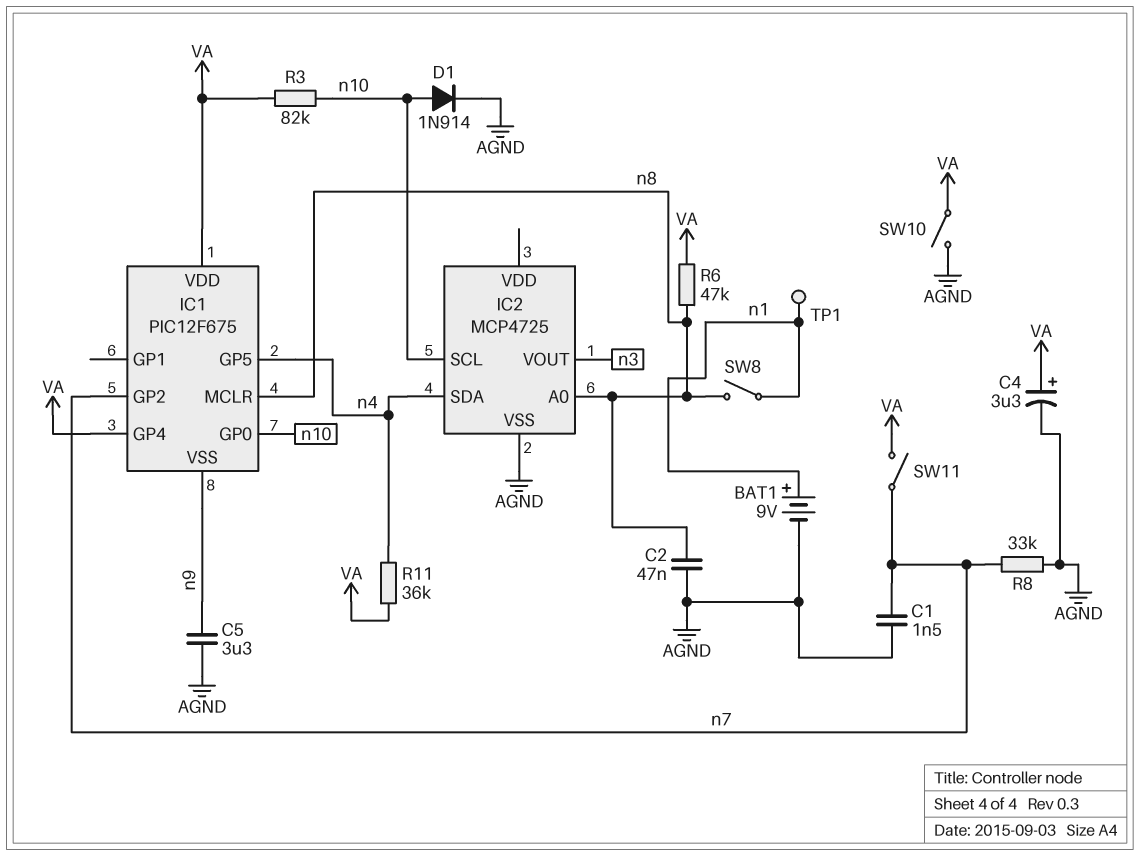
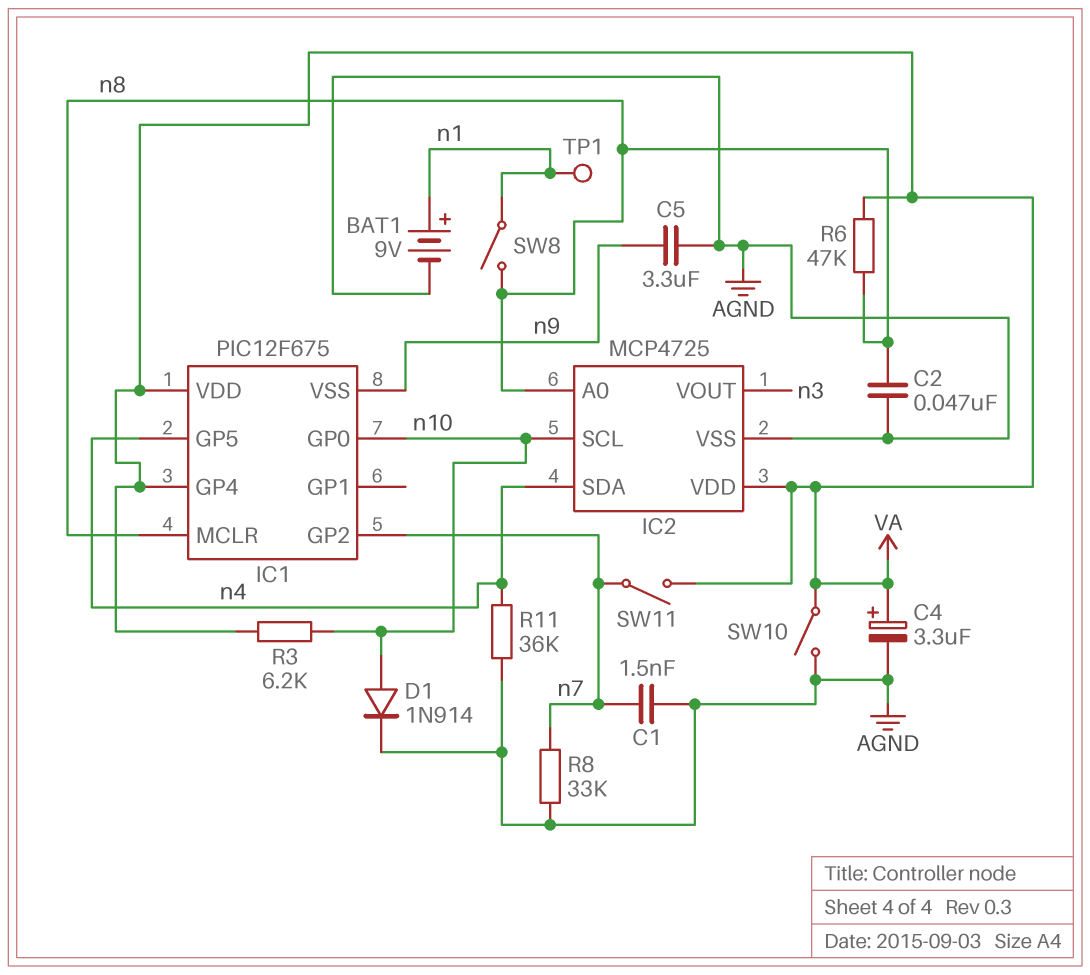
IC2 pin VDD: none -> VA
R3: 82k (VA, n10) -> 6.2k (VA, n10)
R11: 36k (VA, n4) -> 36k (AGND, n4)

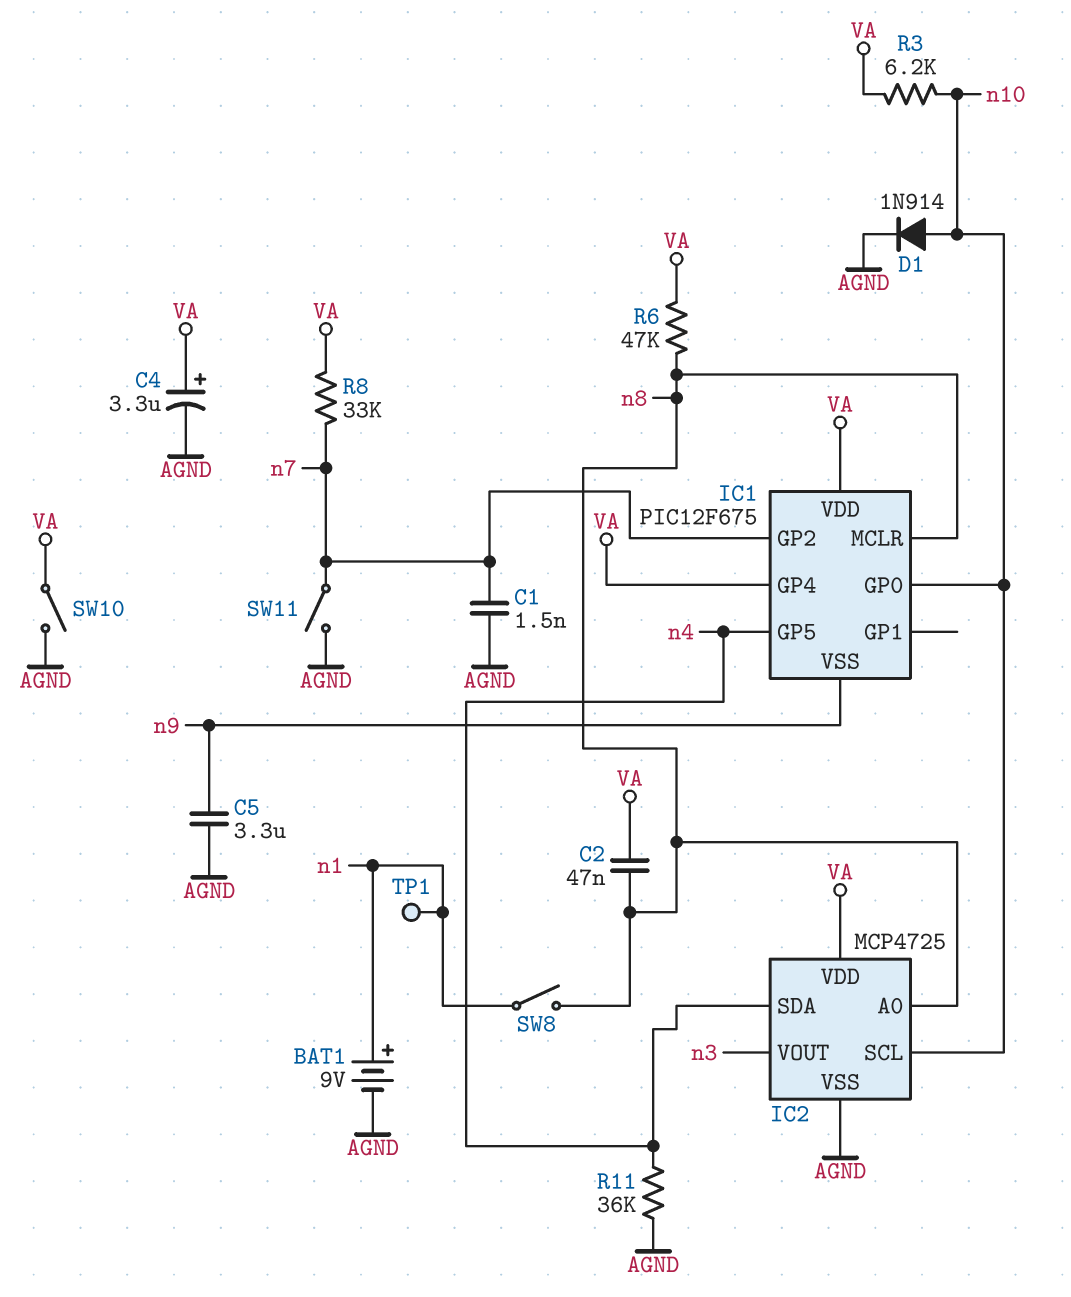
C2: 47nF (AGND, n8) -> 47nF (VA, n8)
R8: 33k (AGND, n7) -> 33k (VA, n7)
SW11: switch (VA, n7) -> switch (AGND, n7)

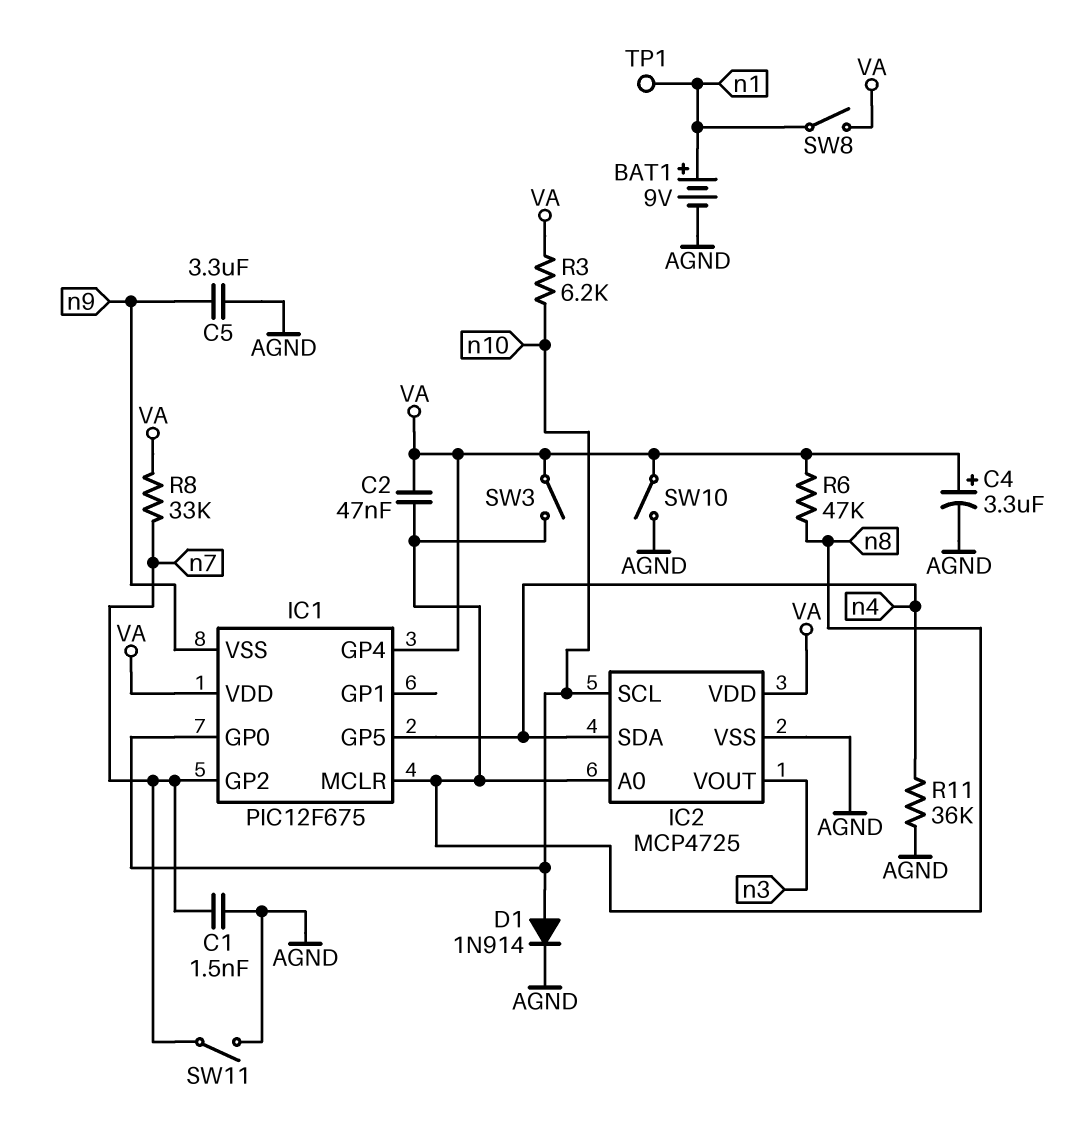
SW3: none -> switch (VA, n8)
SW8: switch (n1, n8) -> switch (VA, n1)

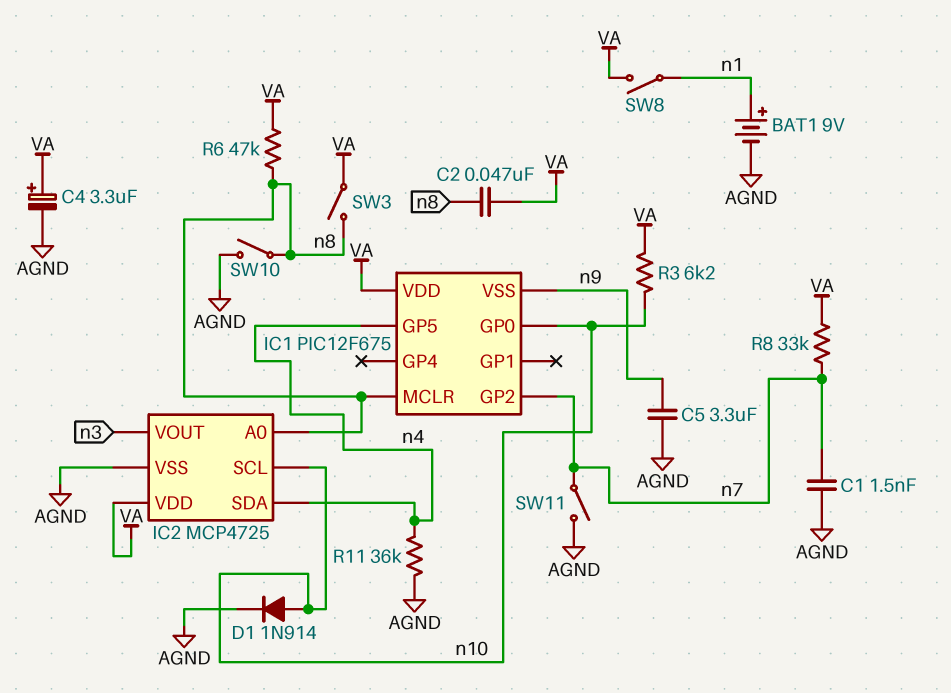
IC1 pin GP4: VA -> none
SW10: switch (AGND, VA) -> switch (AGND, n8)
TP1: test point (n1) -> none

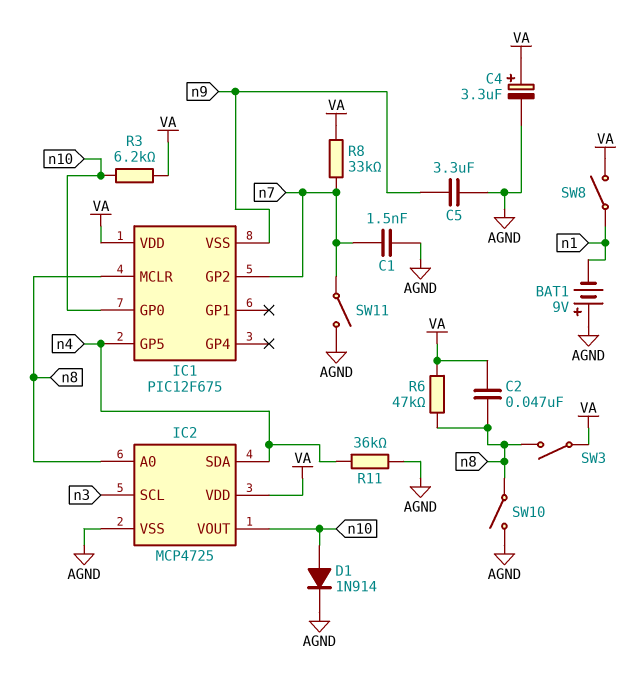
BAT1: 9V (plus n1, minus AGND) -> 9V (plus AGND, minus n1)
IC2 pin SCL: n10 -> n3
IC2 pin VOUT: n3 -> n10

